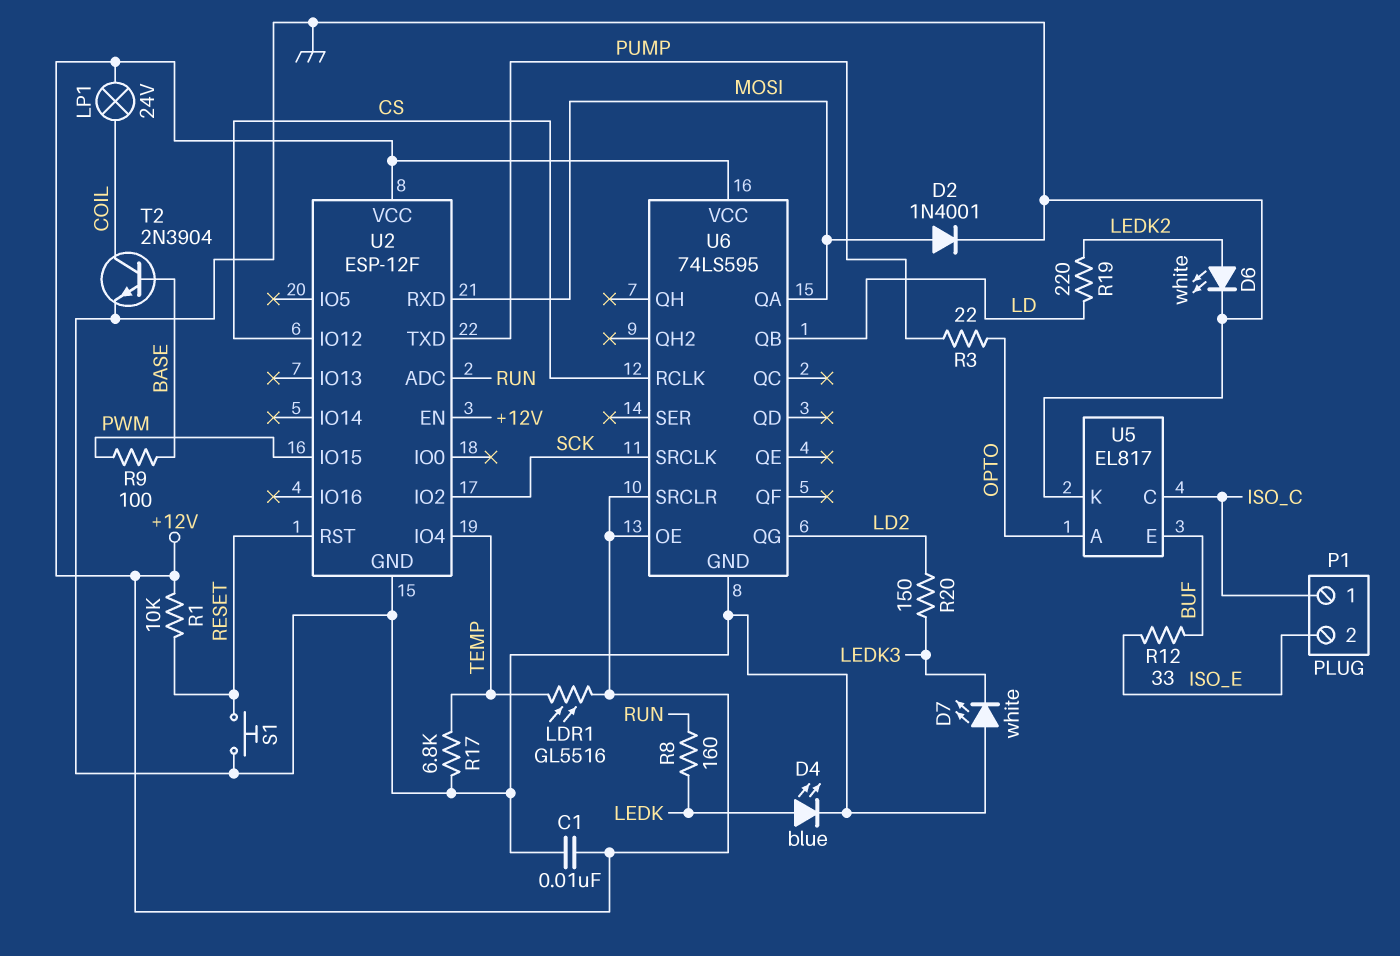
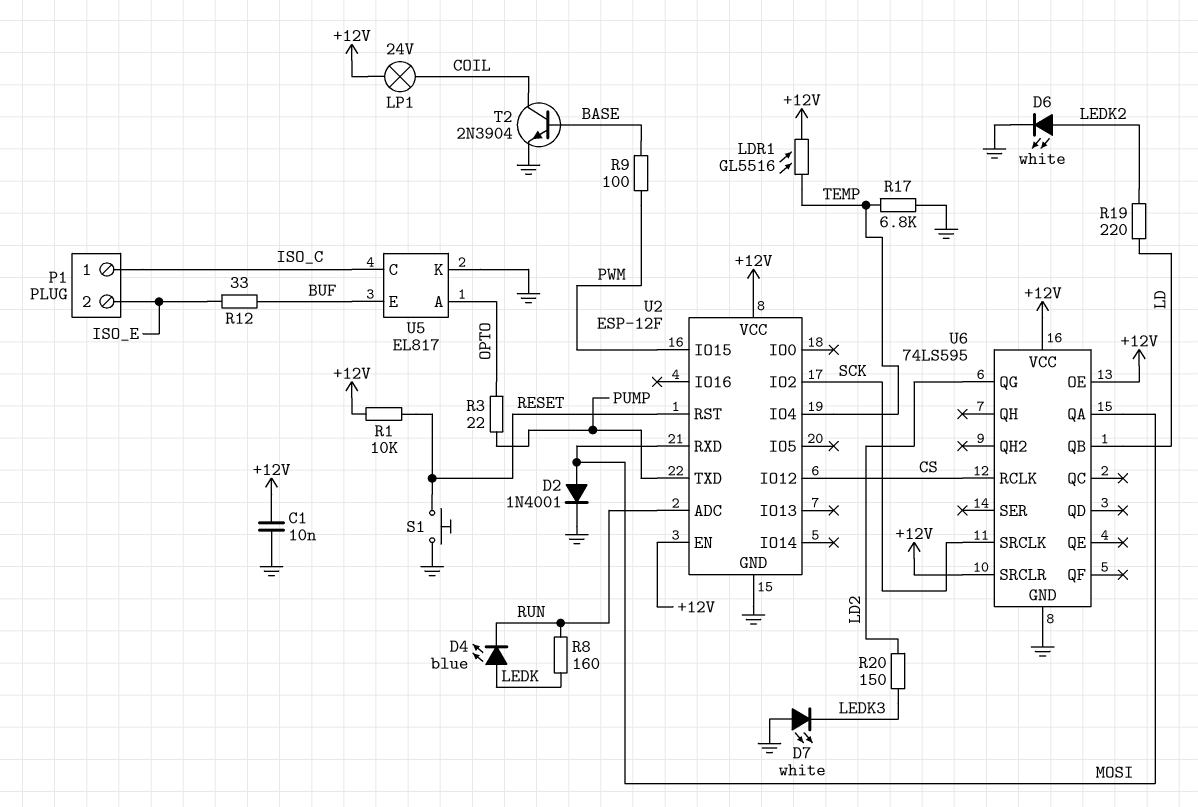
D4: LED blue (A LEDK, K GND) -> LED blue (A LEDK, K RUN)

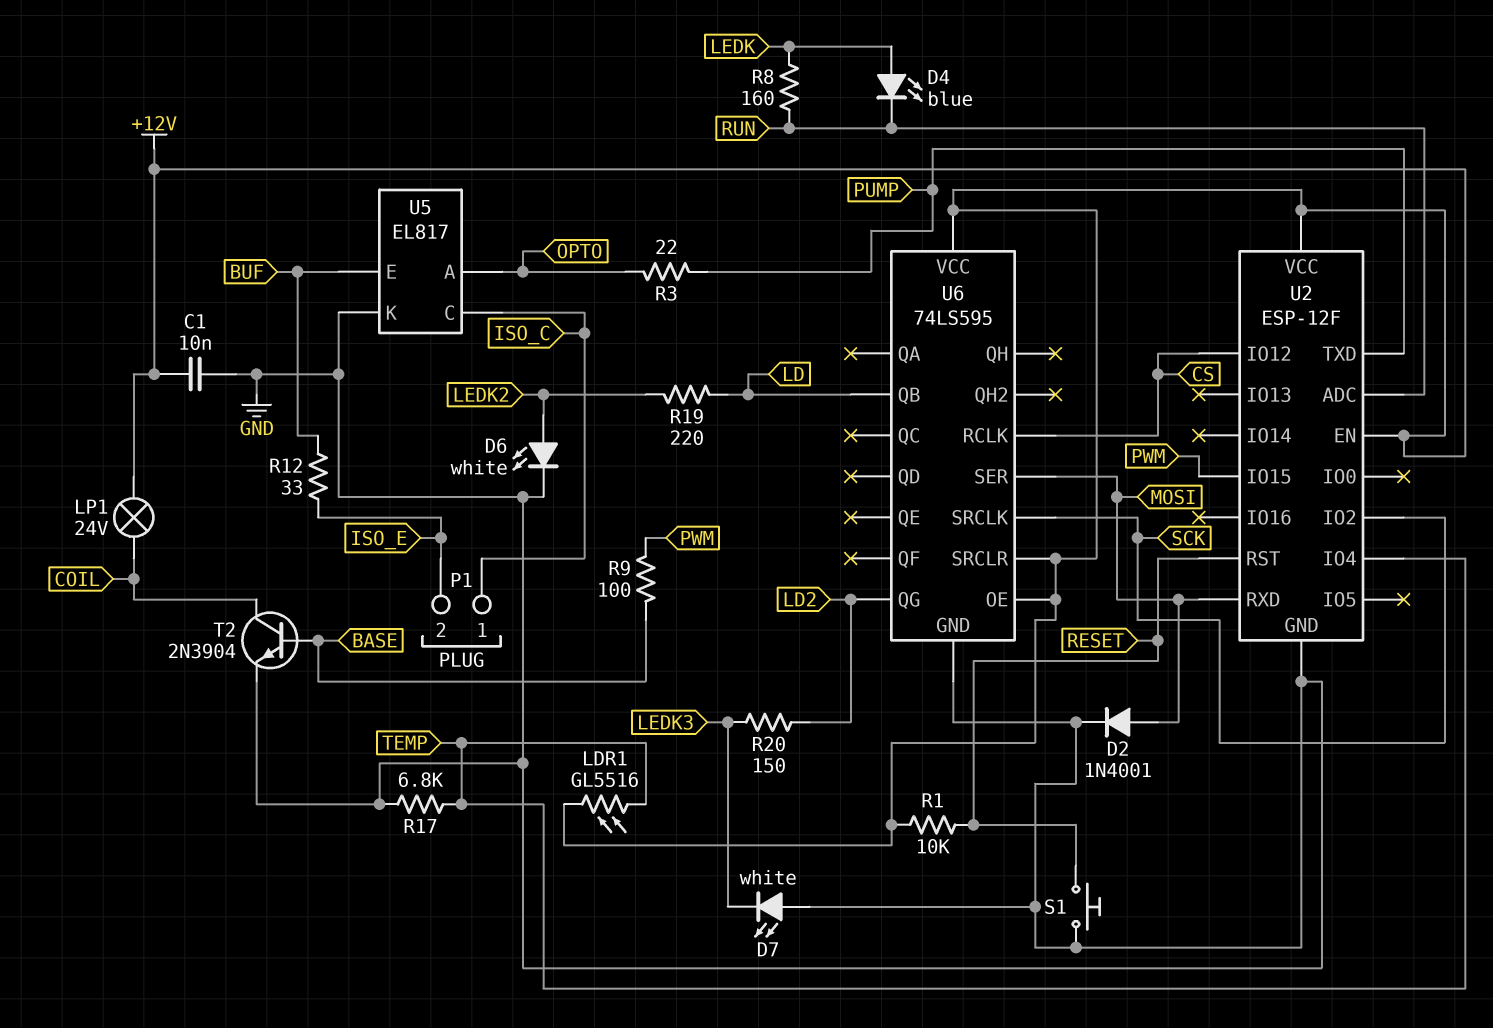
U6 pin QA: MOSI -> none
U6 pin SER: none -> MOSI

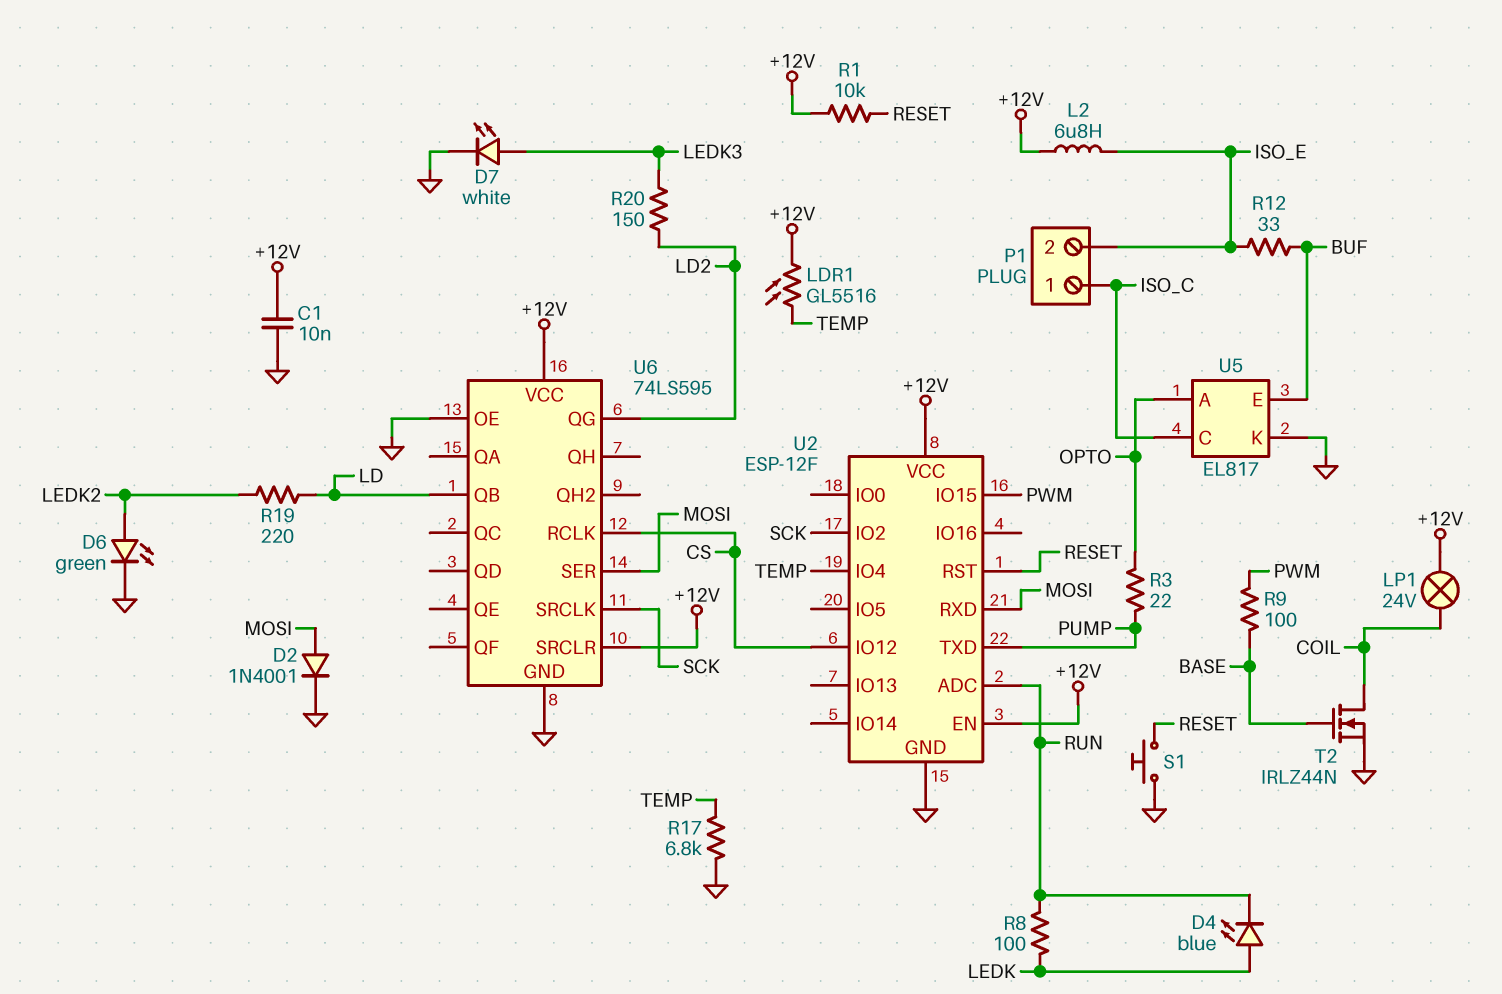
D6: LED white (A LEDK2, K GND) -> LED green (A LEDK2, K GND)
D7: LED white (A GND, K LEDK3) -> LED white (A LEDK3, K GND)
L2: none -> 6.8uH (+12V, ISO_E)
R8: 160 (LEDK, RUN) -> 100 (LEDK, RUN)
T2: NPN 2N3904 (B BASE, C COIL, E GND) -> NMOS IRLZ44N (G BASE, D COIL, S GND)
U6 pin OE: +12V -> GND

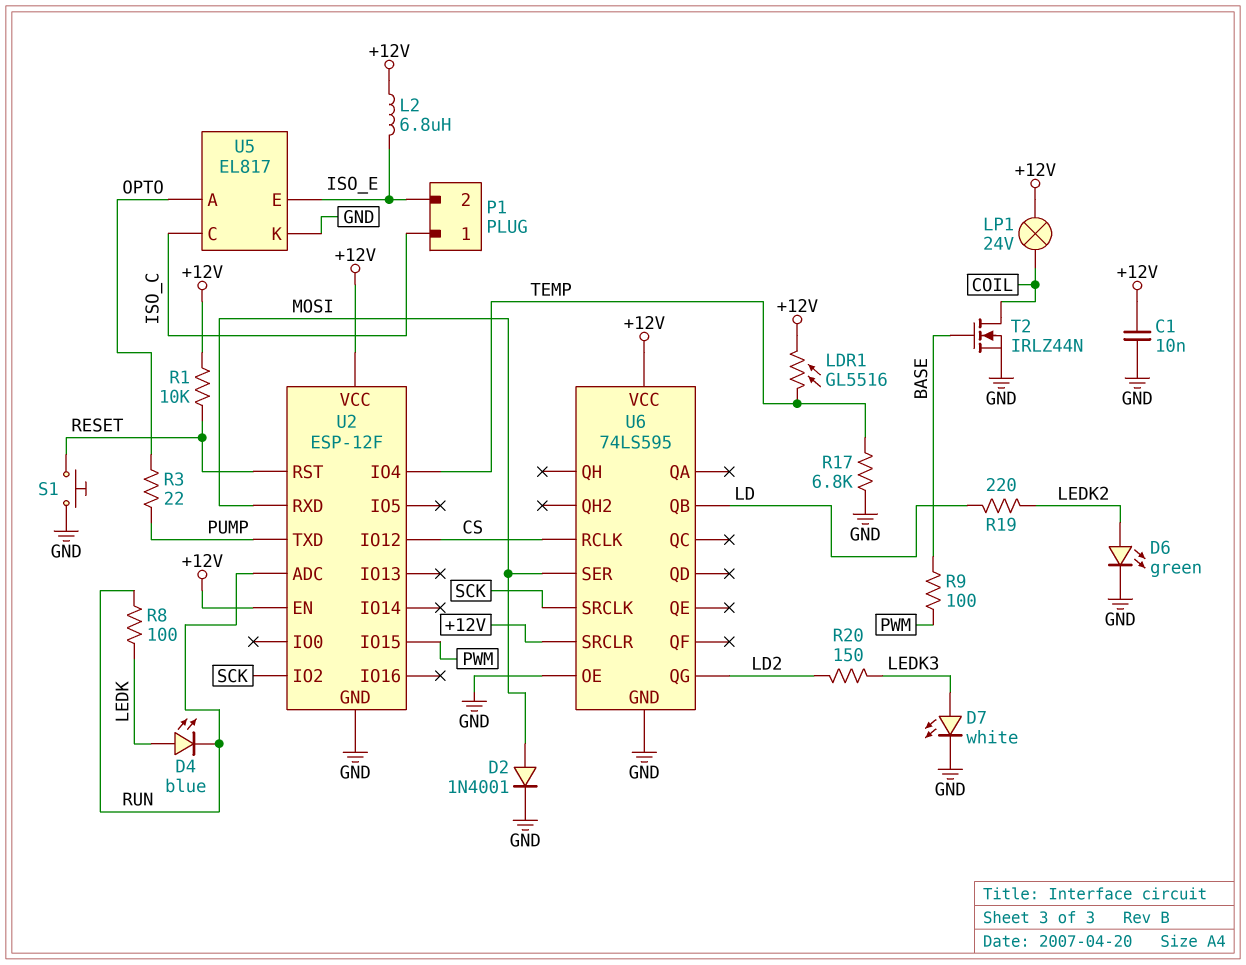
R12: 33 (BUF, ISO_E) -> none
U5 pin E: BUF -> ISO_E

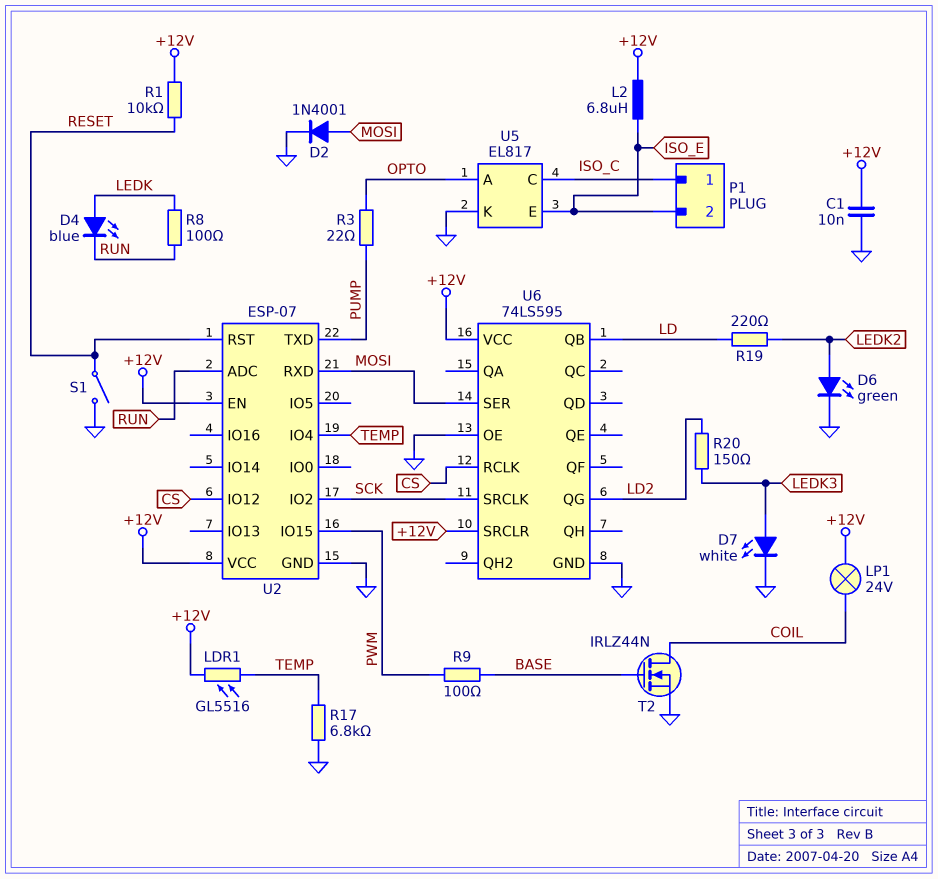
S1: button (GND, RESET) -> switch (GND, RESET)
U2: ESP-12F -> ESP-07

